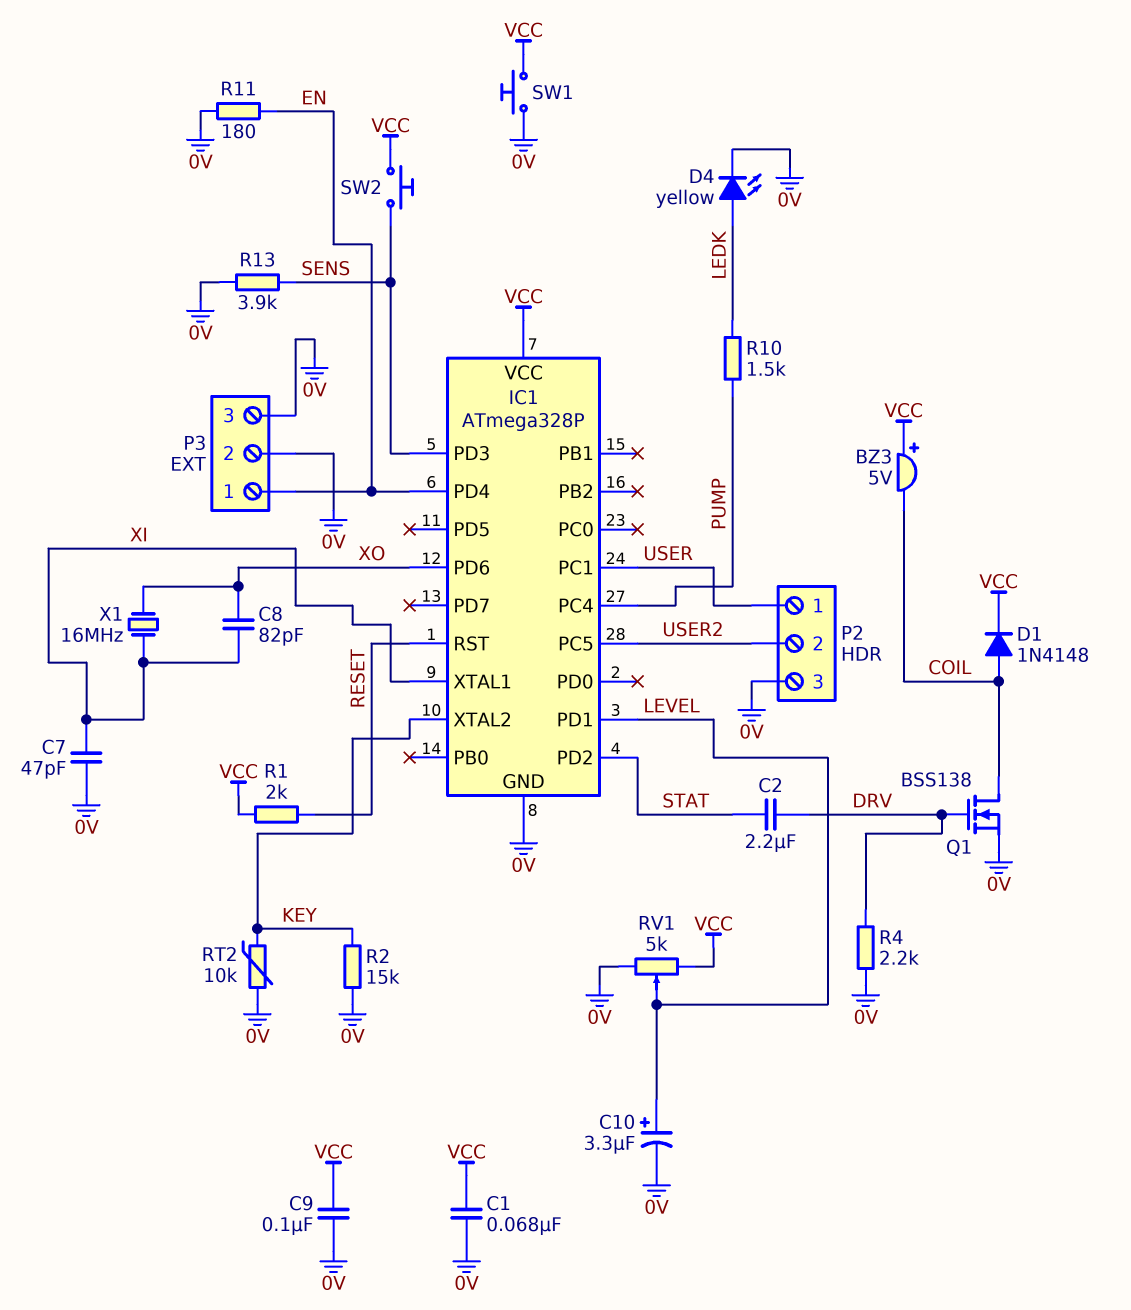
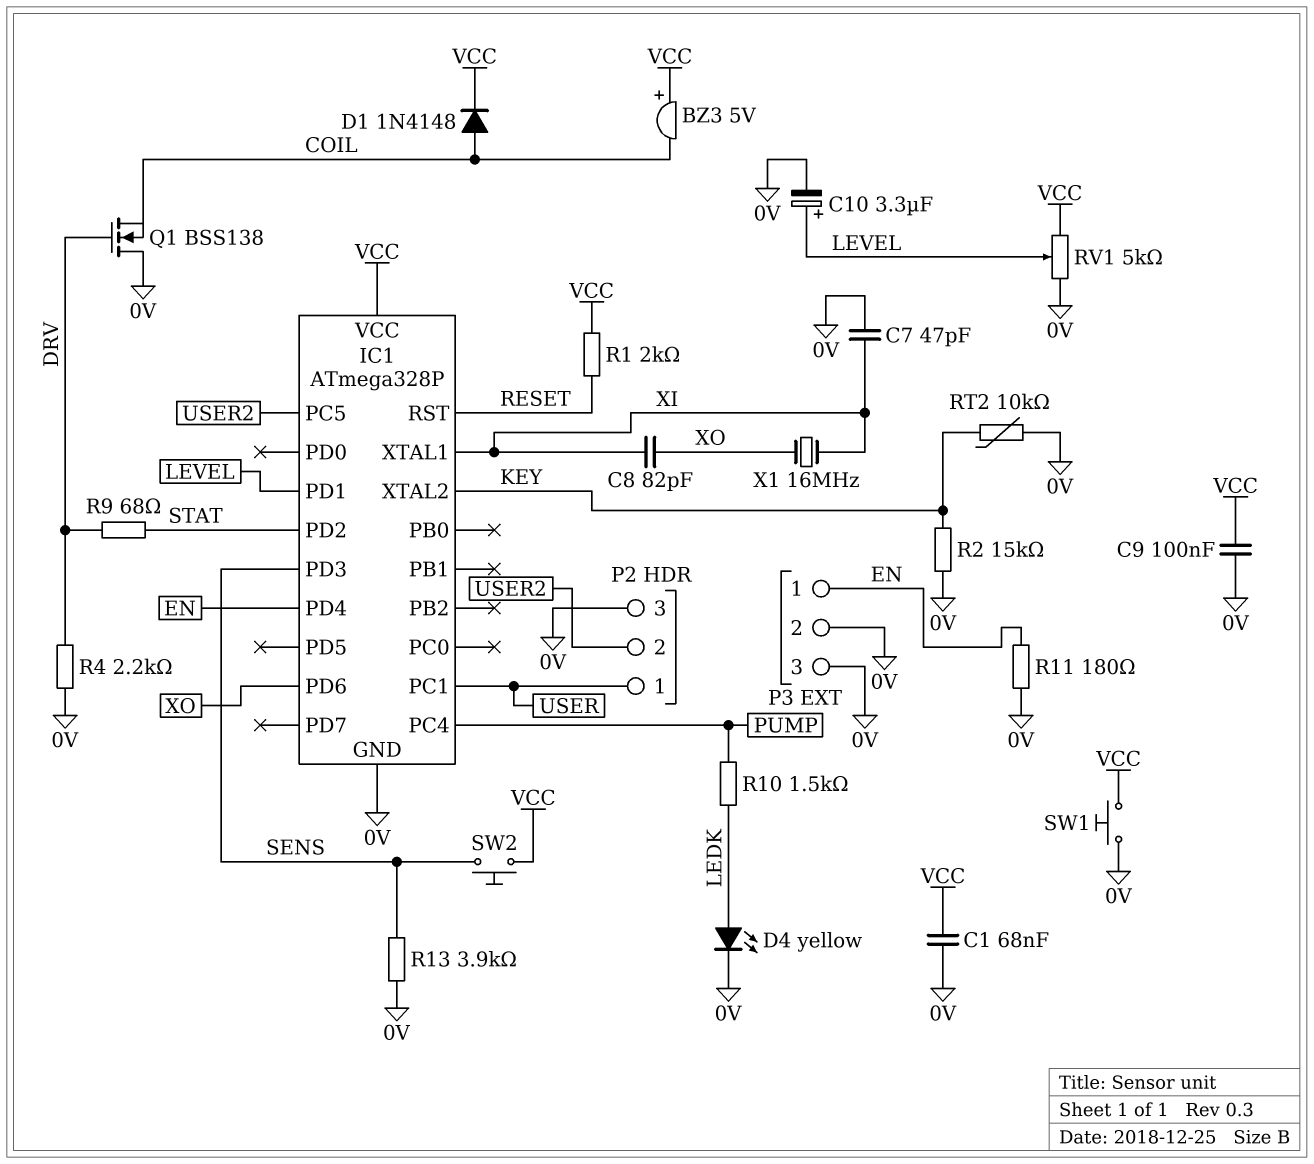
C2: 2.2uF (DRV, STAT) -> none
Q1: NMOS BSS138 (G DRV, D COIL, S 0V) -> NMOS BSS138 (G DRV, D 0V, S COIL)
R9: none -> 68 (DRV, STAT)

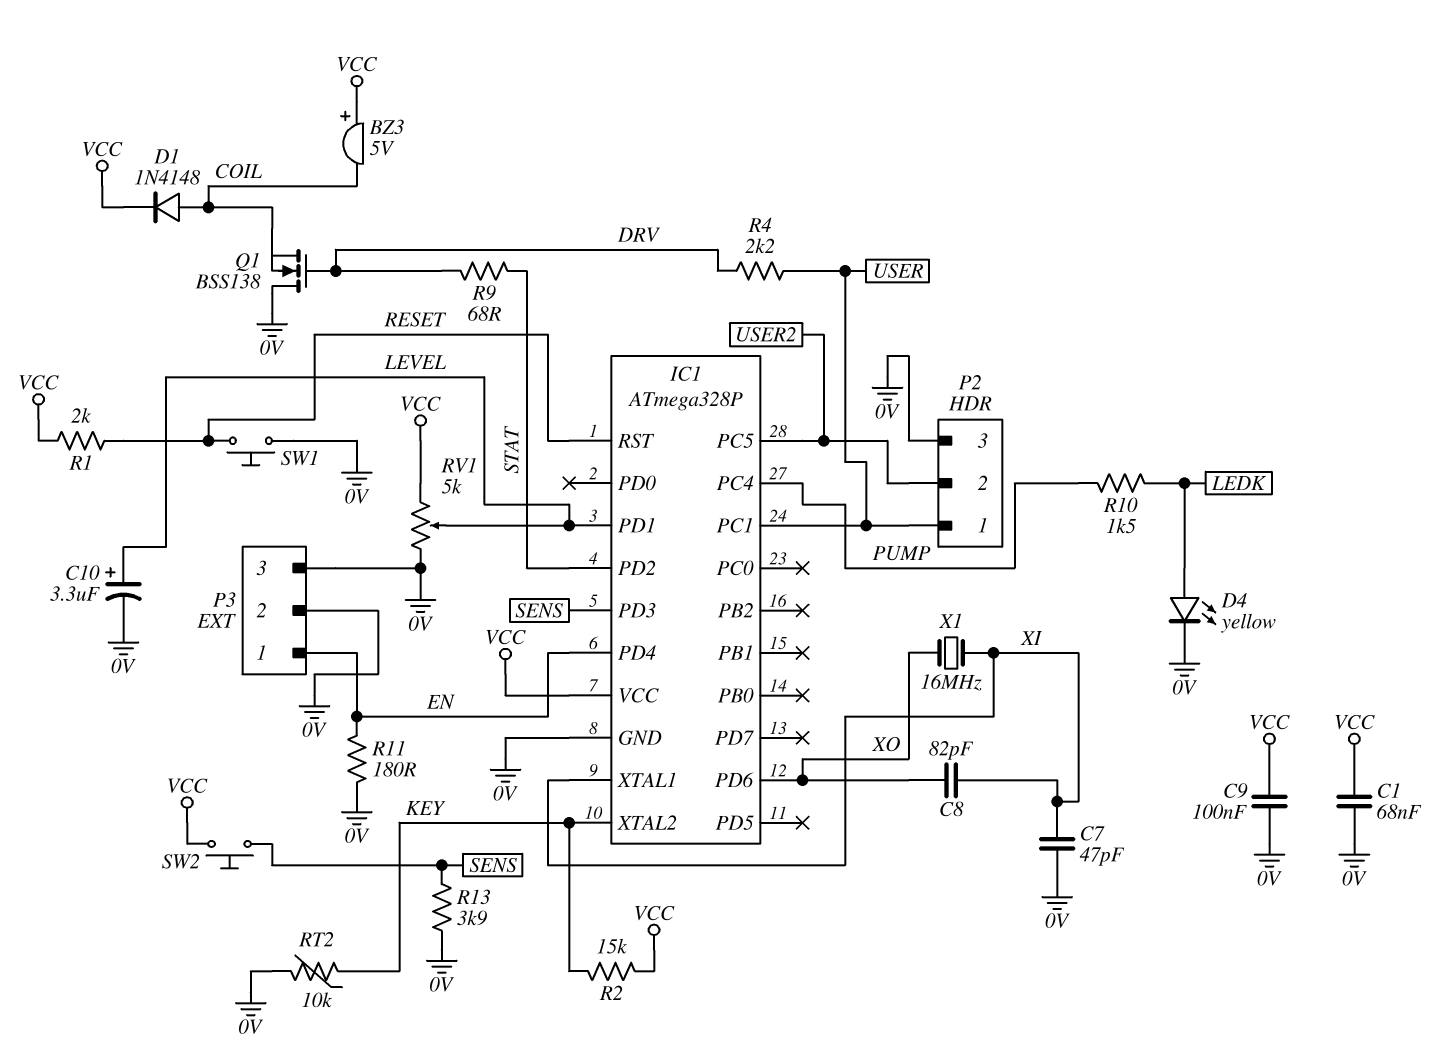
R2: 15k (0V, KEY) -> 15k (KEY, VCC)
R4: 2.2k (0V, DRV) -> 2.2k (DRV, USER)
SW1: button (0V, VCC) -> button (0V, RESET)

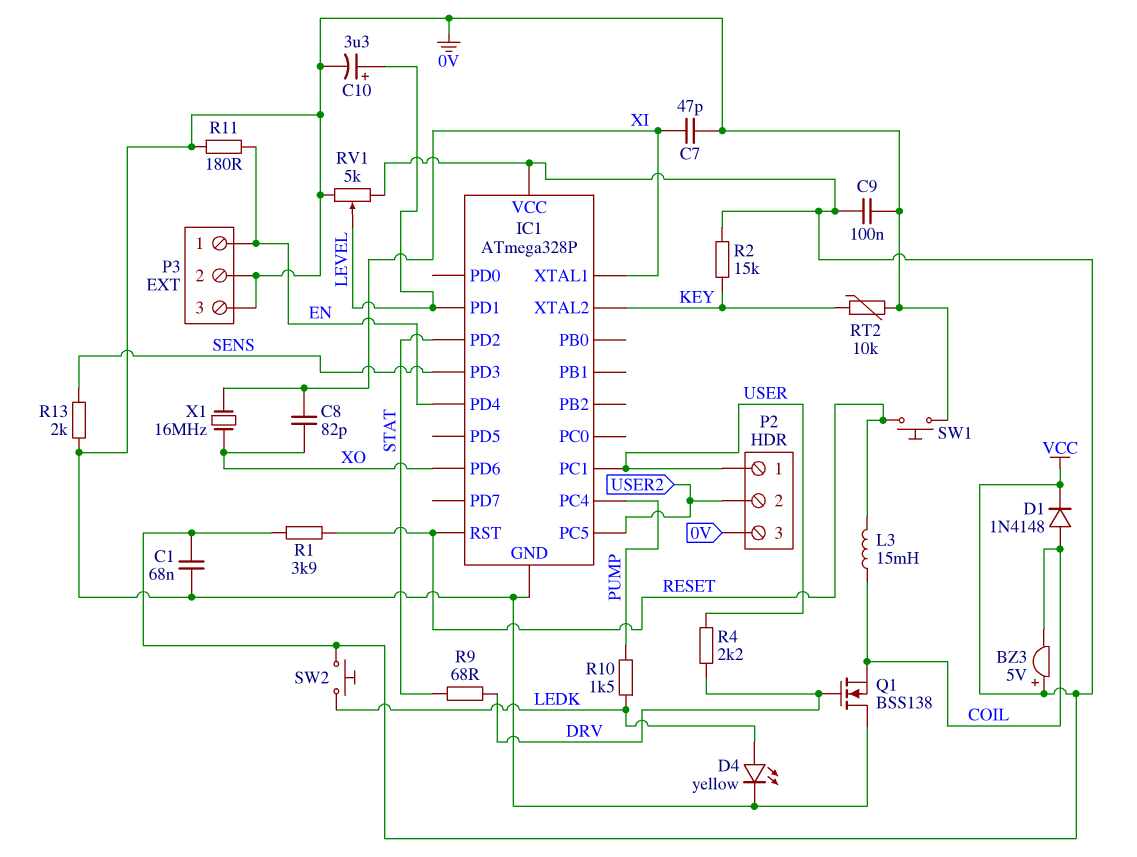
L3: none -> 15mH (COIL, RESET)
R1: 2k (RESET, VCC) -> 3.9k (RESET, VCC)
R13: 3.9k (0V, SENS) -> 2k (0V, SENS)
SW2: button (SENS, VCC) -> button (LEDK, VCC)

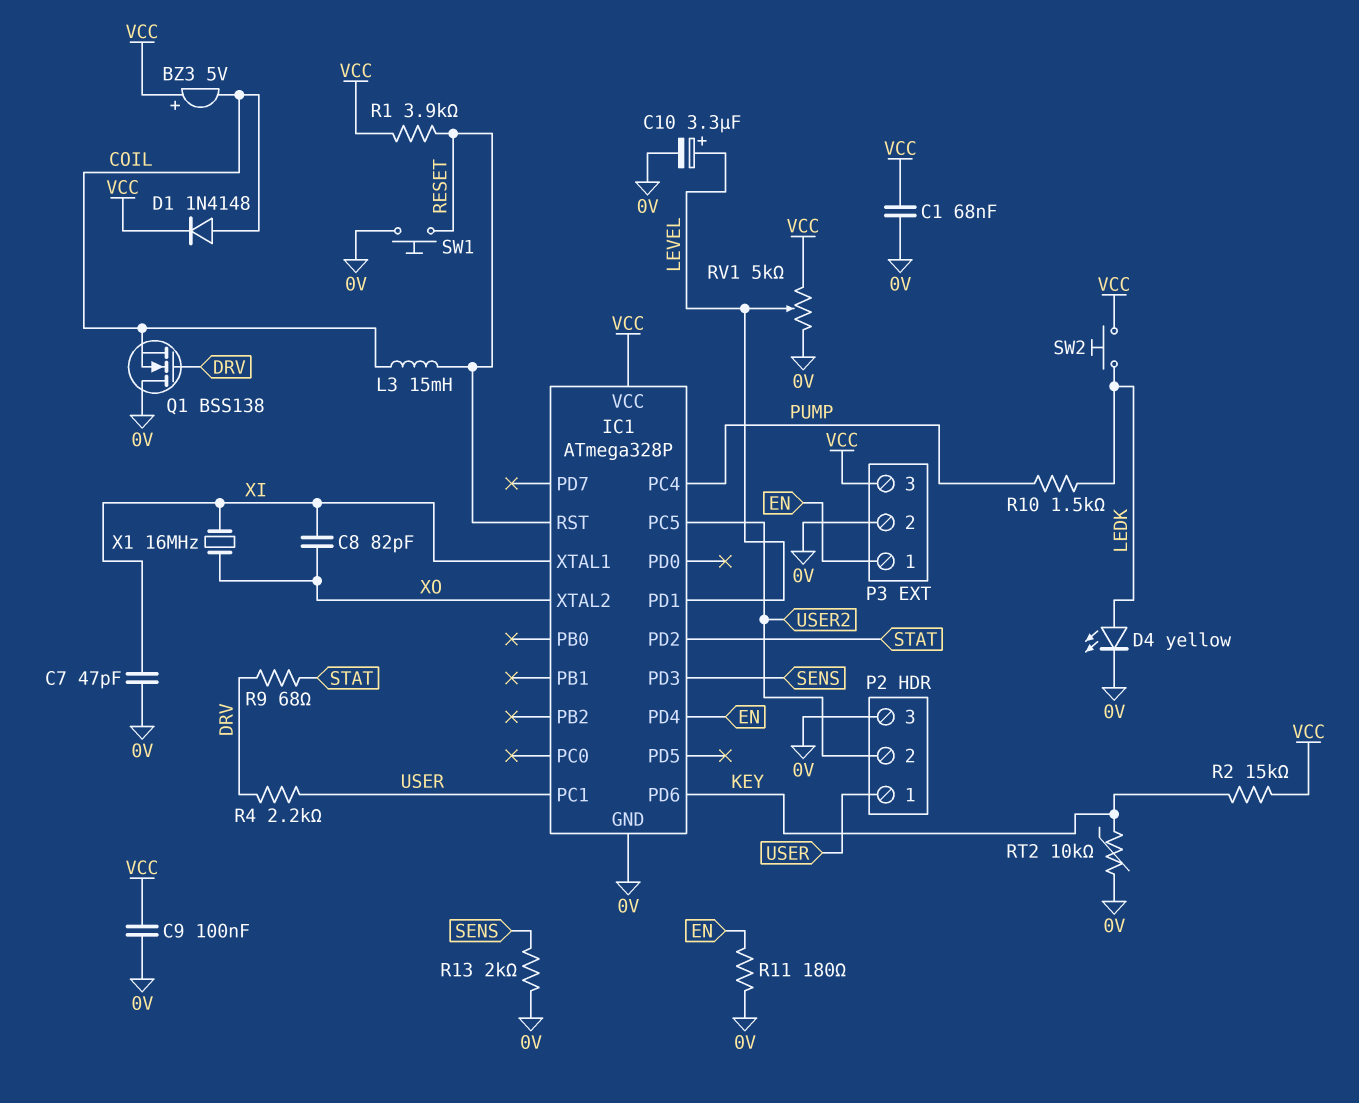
IC1 pin PD6: XO -> KEY
IC1 pin XTAL2: KEY -> XO
P3 pin 3: 0V -> VCC

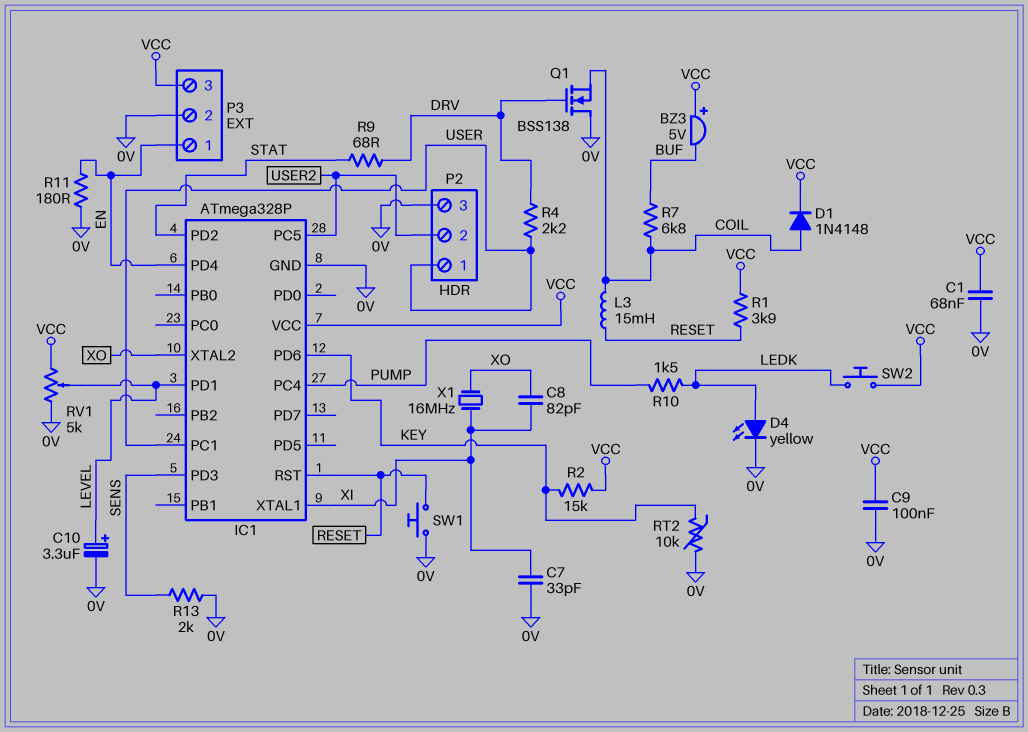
BZ3: buzzer 5V (plus VCC, minus COIL) -> buzzer 5V (plus VCC, minus BUF)
C7: 47pF (0V, XI) -> 33pF (0V, XI)
R7: none -> 6.8k (BUF, COIL)

